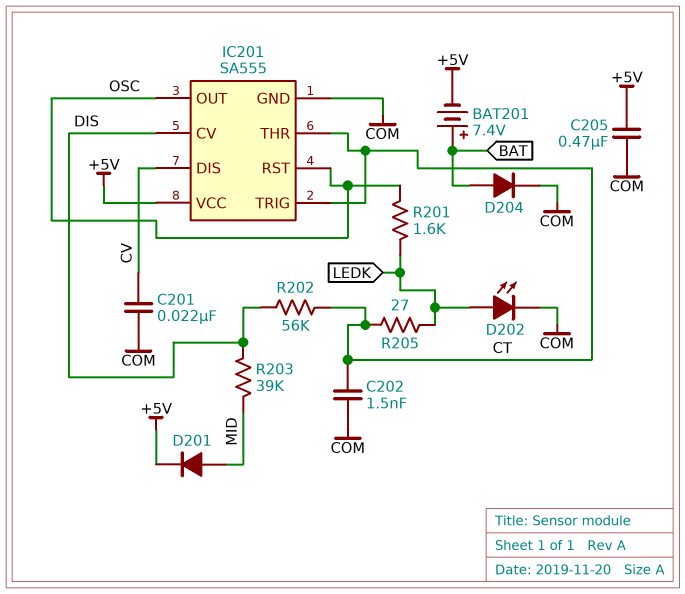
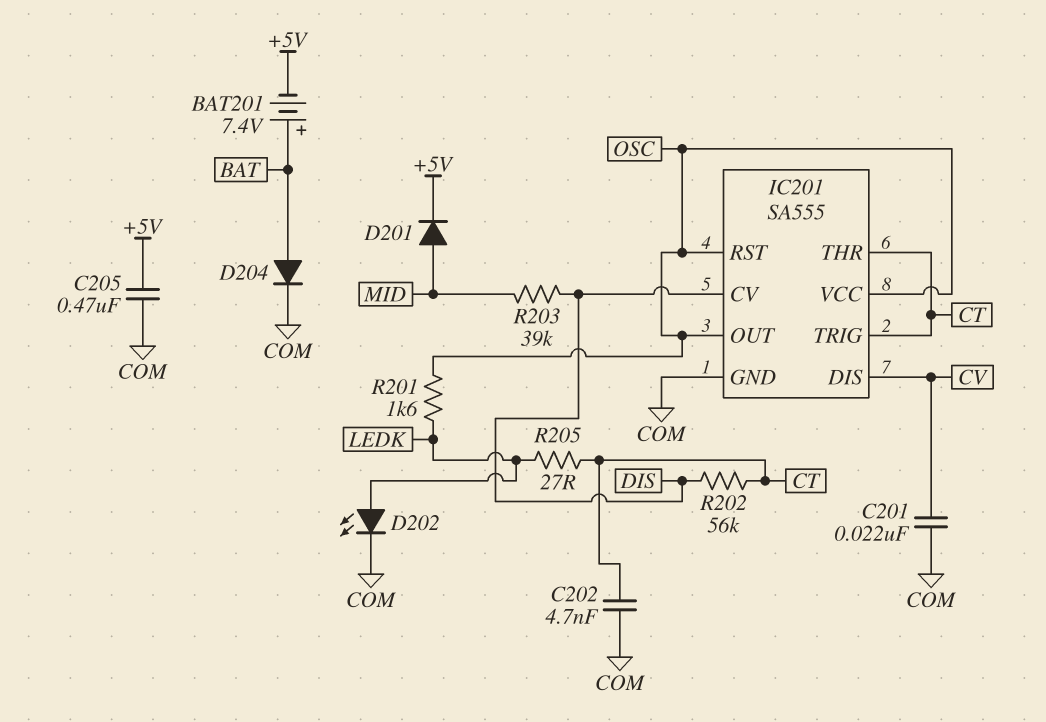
C202: 1.5nF (COM, CT) -> 4.7nF (COM, CT)
IC201 pin VCC: +5V -> OSC

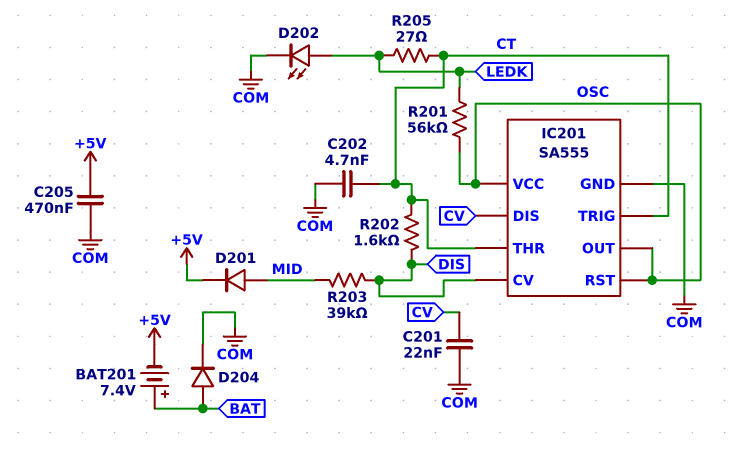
R201: 1.6k (LEDK, OSC) -> 56k (LEDK, OSC)
R202: 56k (CT, DIS) -> 1.6k (CT, DIS)

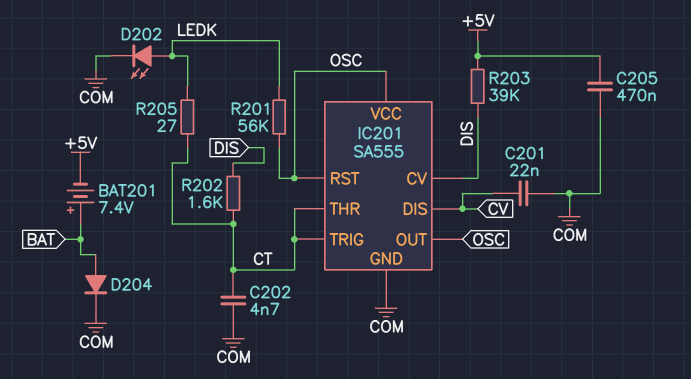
D201: diode (A MID, K +5V) -> none
R203: 39k (DIS, MID) -> 39k (+5V, DIS)

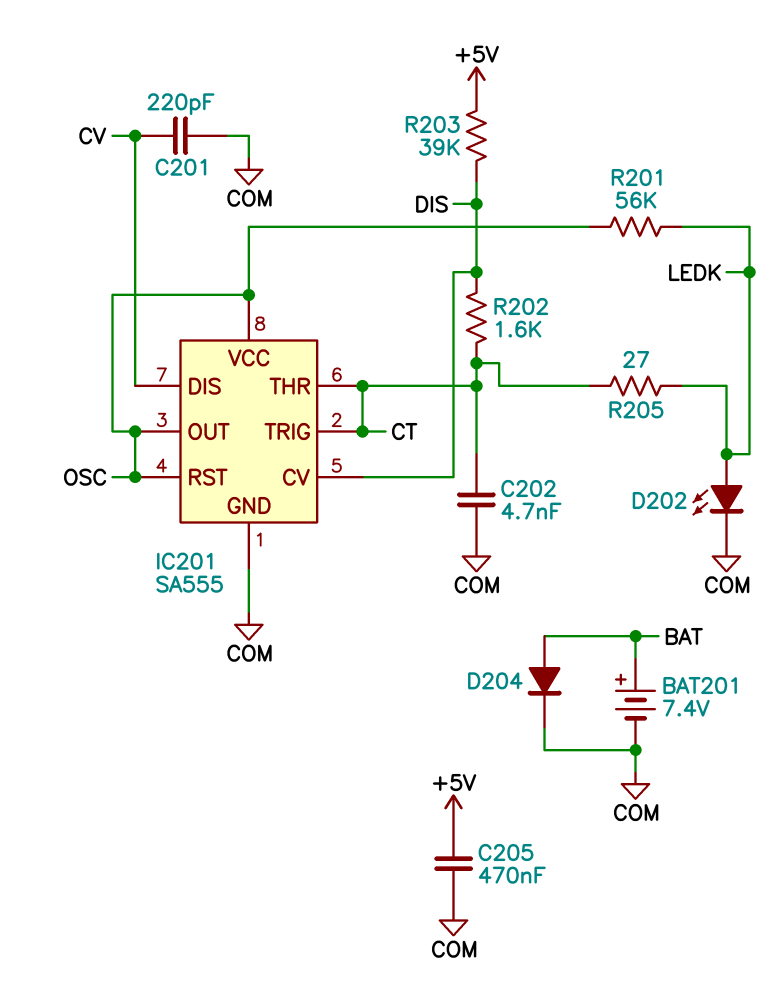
BAT201: 7.4V (plus BAT, minus +5V) -> 7.4V (plus BAT, minus COM)
C201: 22nF (COM, CV) -> 220pF (COM, CV)

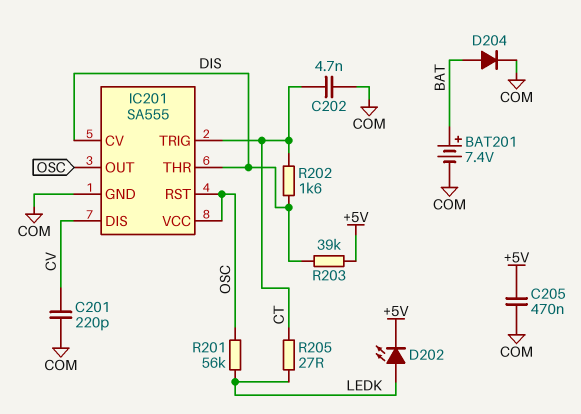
D202: LED (A LEDK, K COM) -> LED (A LEDK, K +5V)
IC201 pin THR: CT -> DIS

